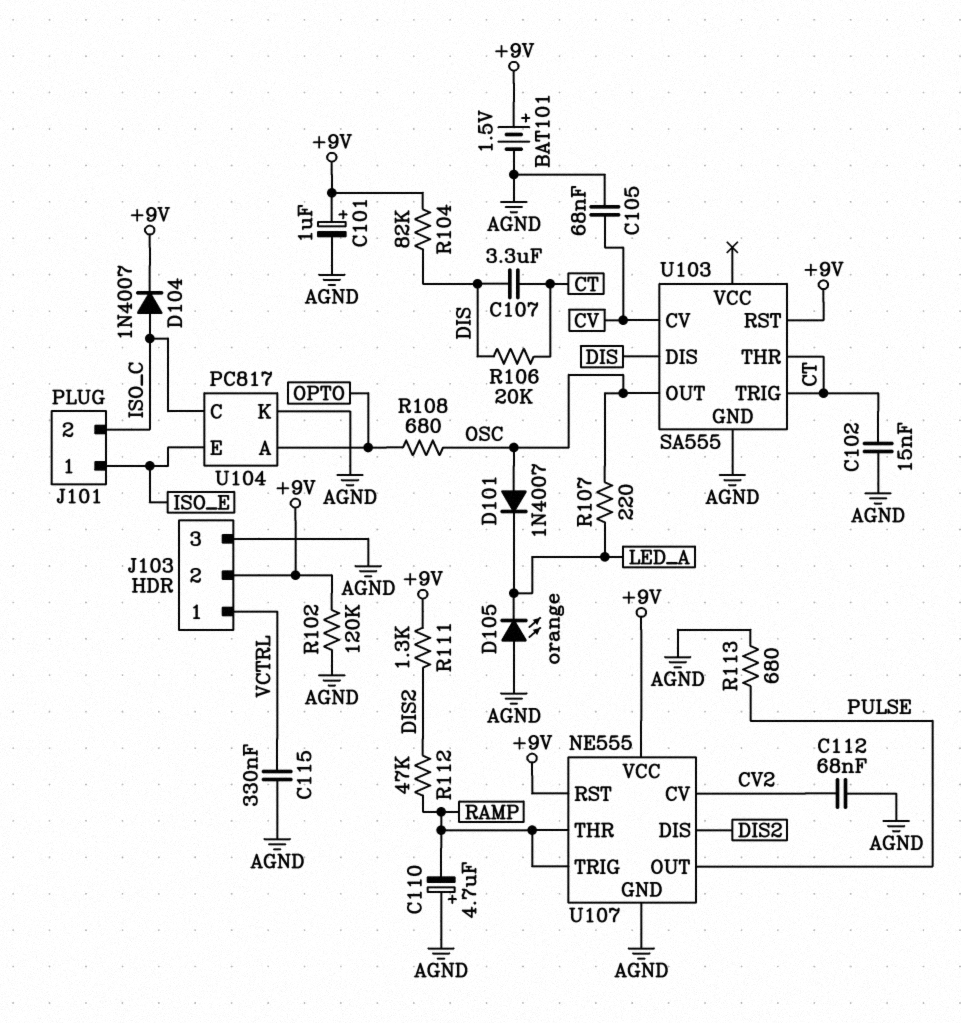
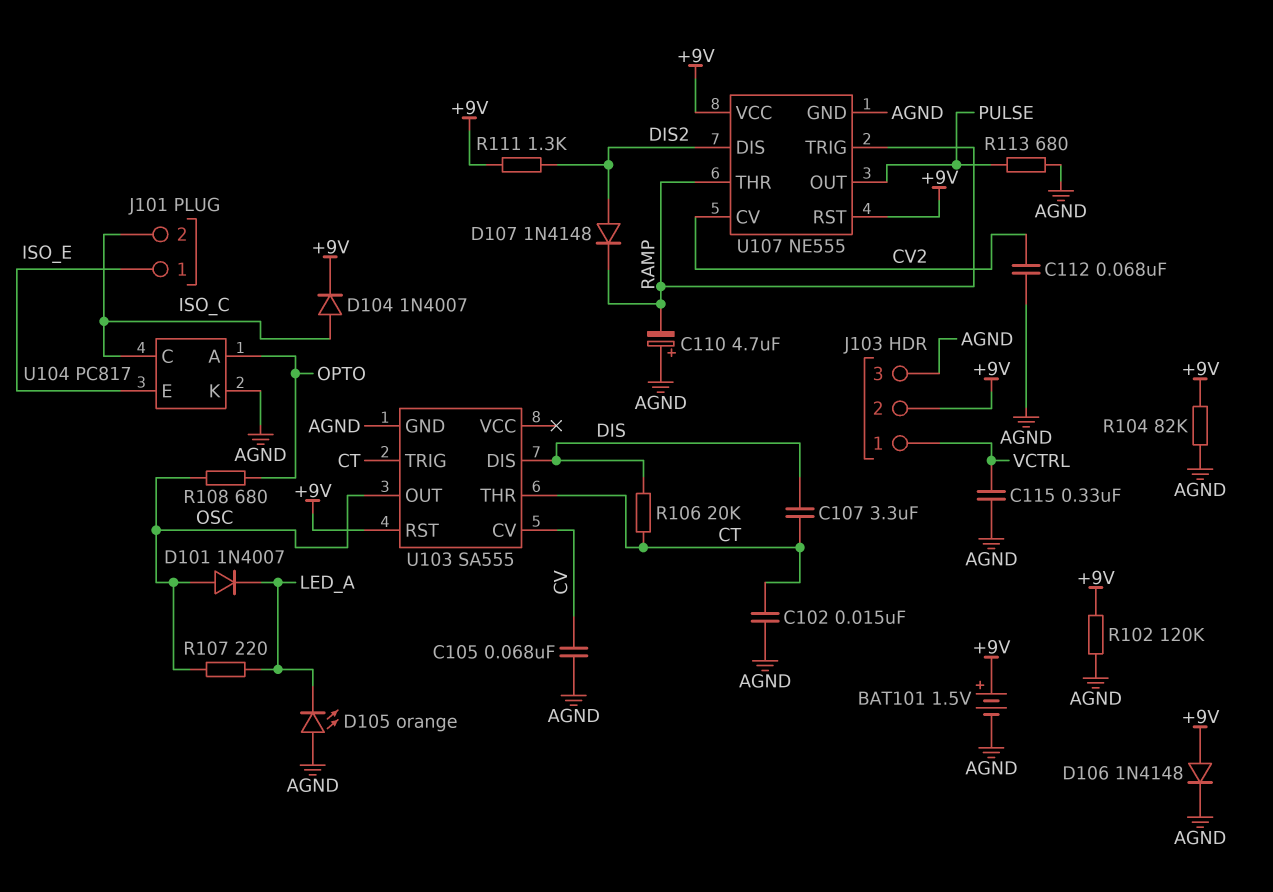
C101: 1uF (plus +9V, minus AGND) -> none
D106: none -> diode 1N4148 (A +9V, K AGND)
D107: none -> diode 1N4148 (A DIS2, K RAMP)
R104: 82k (+9V, DIS) -> 82k (+9V, AGND)
R112: 47k (DIS2, RAMP) -> none

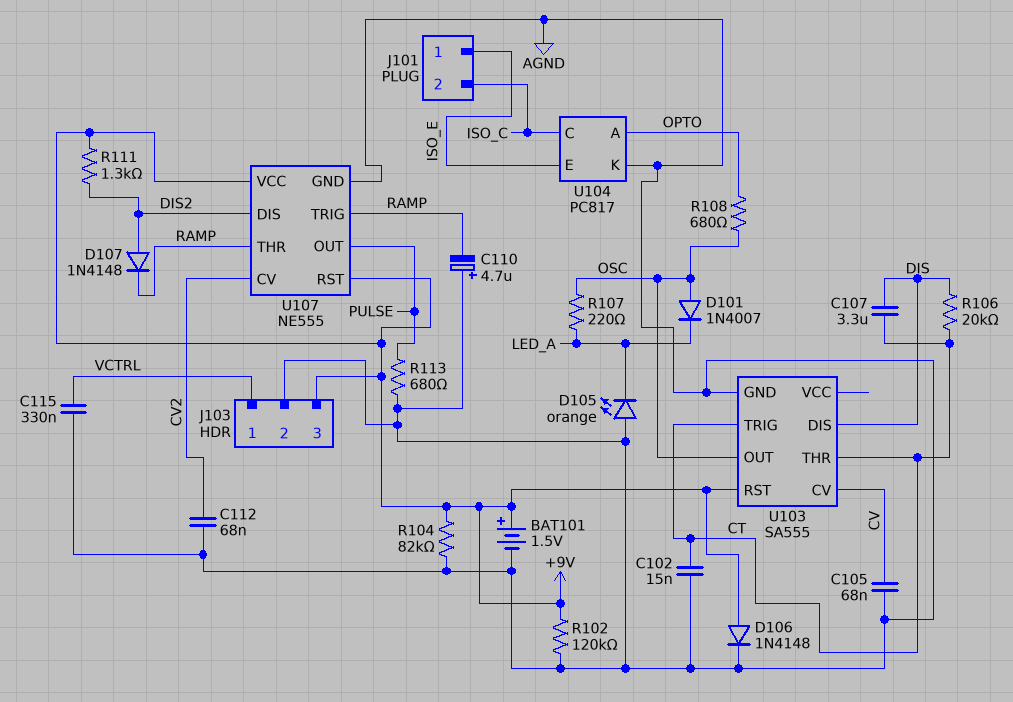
D104: diode 1N4007 (A ISO_C, K +9V) -> none
J103 pin 2: +9V -> AGND
J103 pin 3: AGND -> +9V

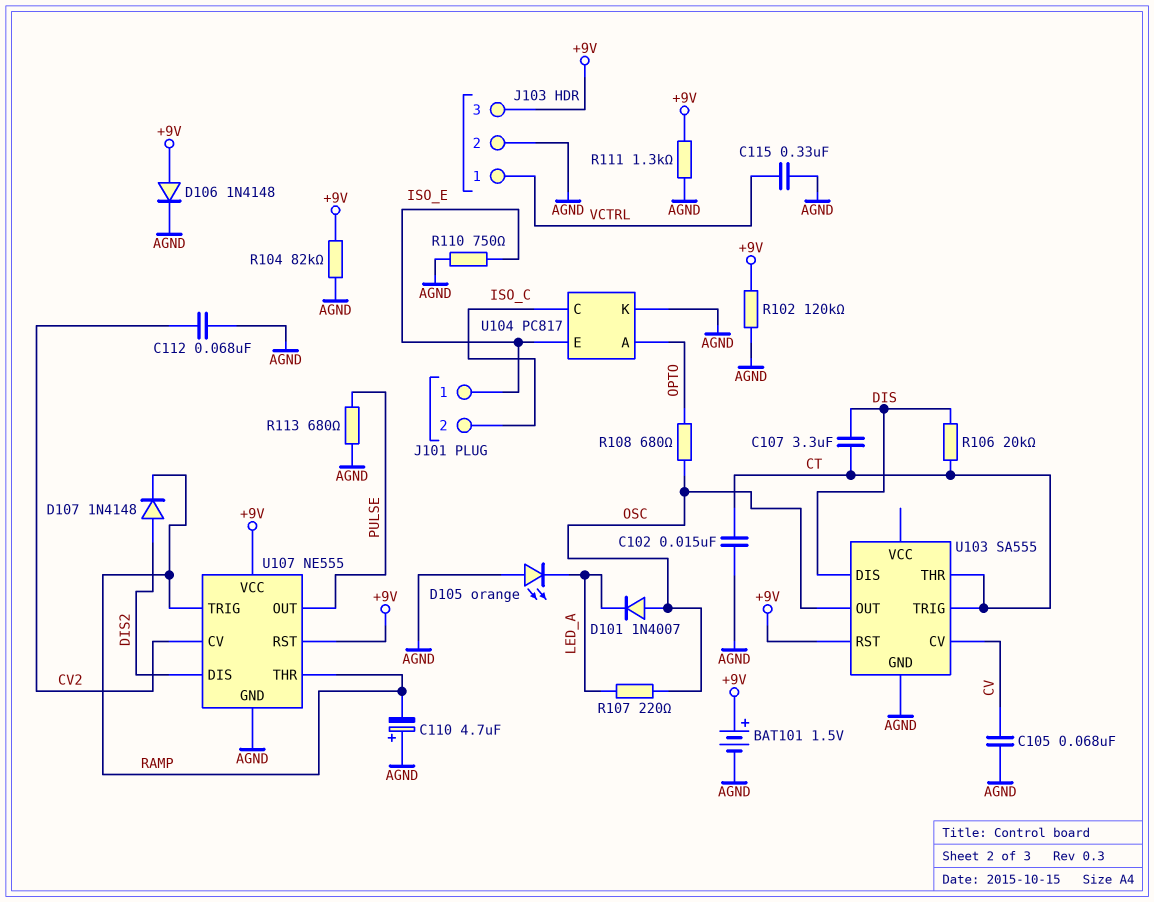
R110: none -> 750 (AGND, ISO_E)
R111: 1.3k (+9V, DIS2) -> 1.3k (+9V, AGND)

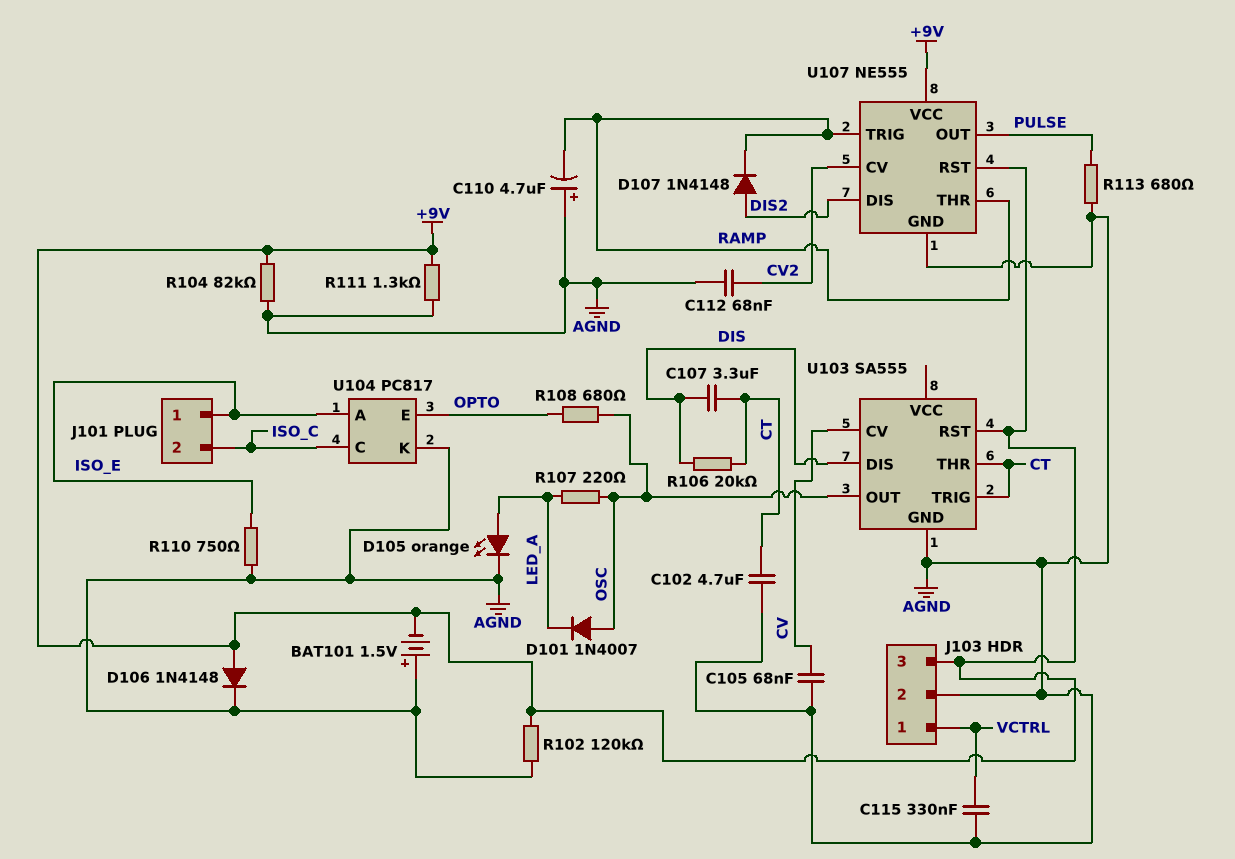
BAT101: 1.5V (plus +9V, minus AGND) -> 1.5V (plus AGND, minus +9V)
C102: 15nF (AGND, CT) -> 4.7uF (AGND, CT)
D105: LED orange (A AGND, K LED_A) -> LED orange (A LED_A, K AGND)
U104 pin A: OPTO -> ISO_E
U104 pin E: ISO_E -> OPTO

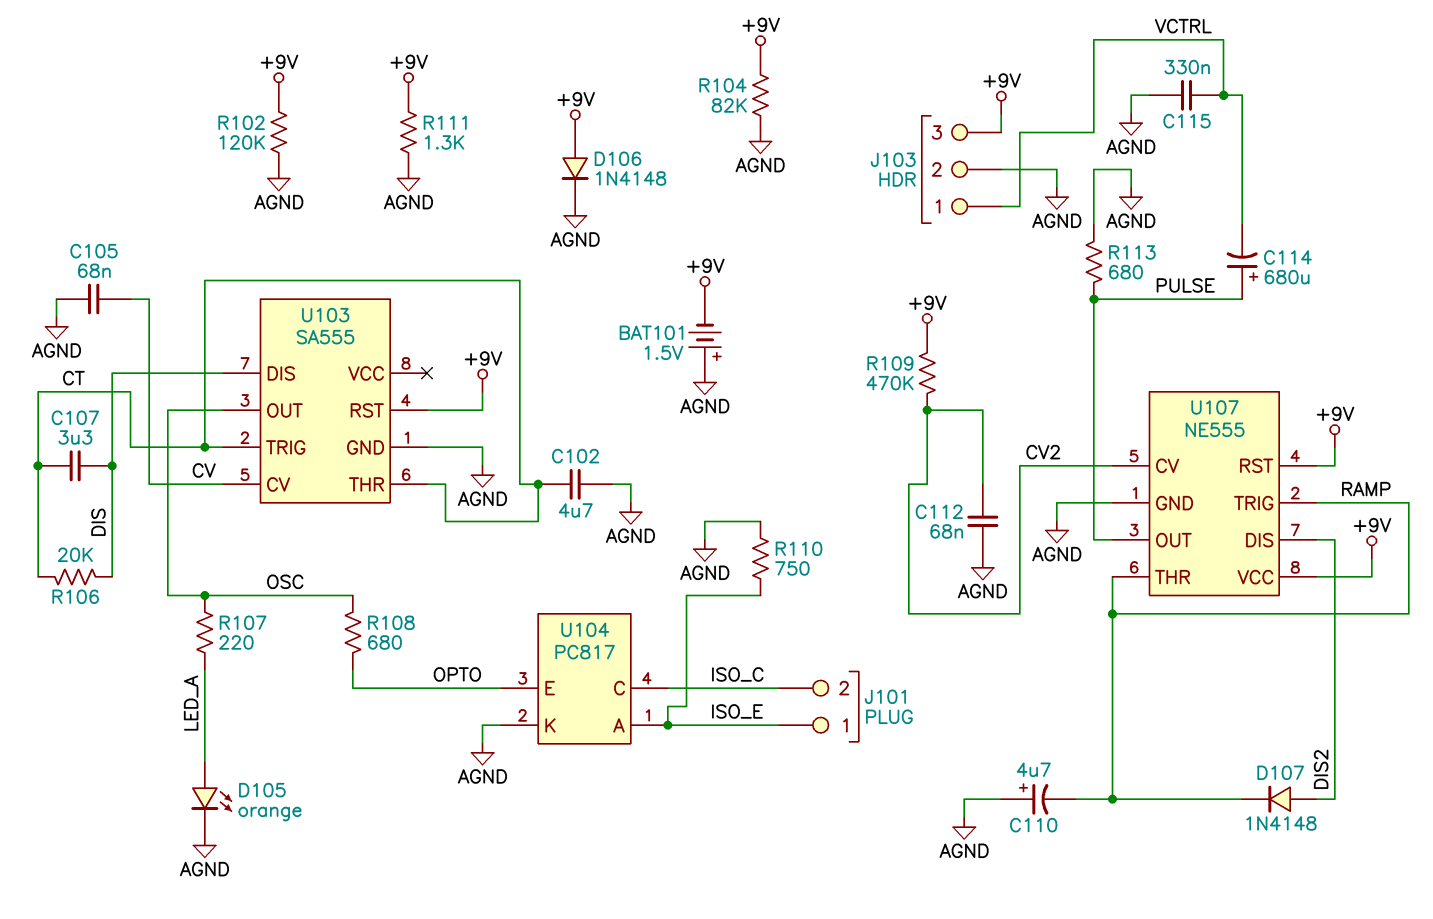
C114: none -> 680uF (plus PULSE, minus VCTRL)
D101: diode 1N4007 (A OSC, K LED_A) -> none
R109: none -> 470k (+9V, CV2)

